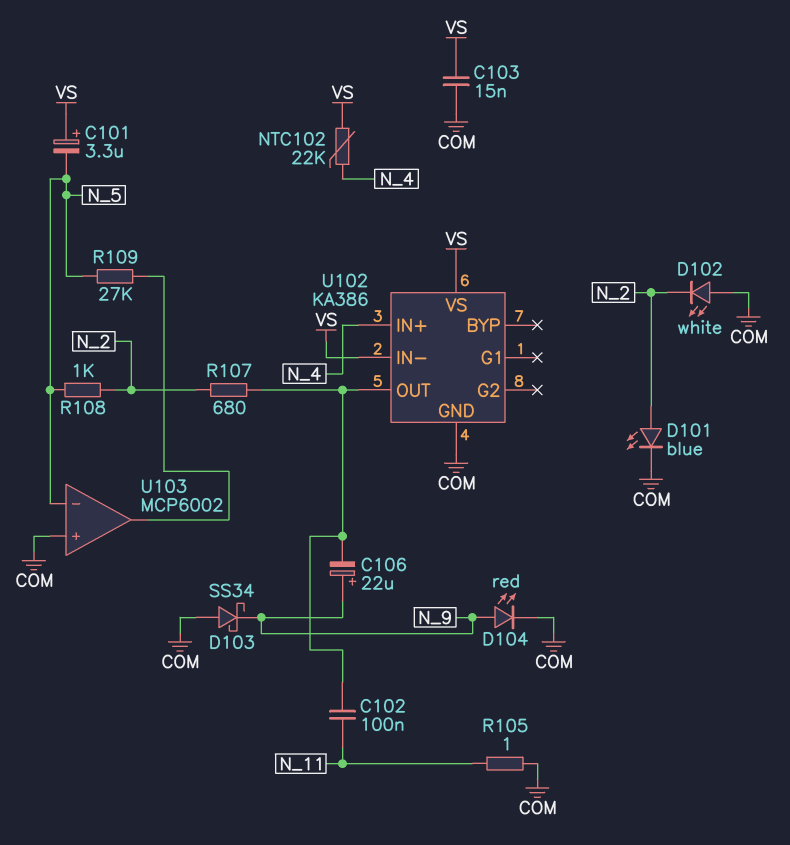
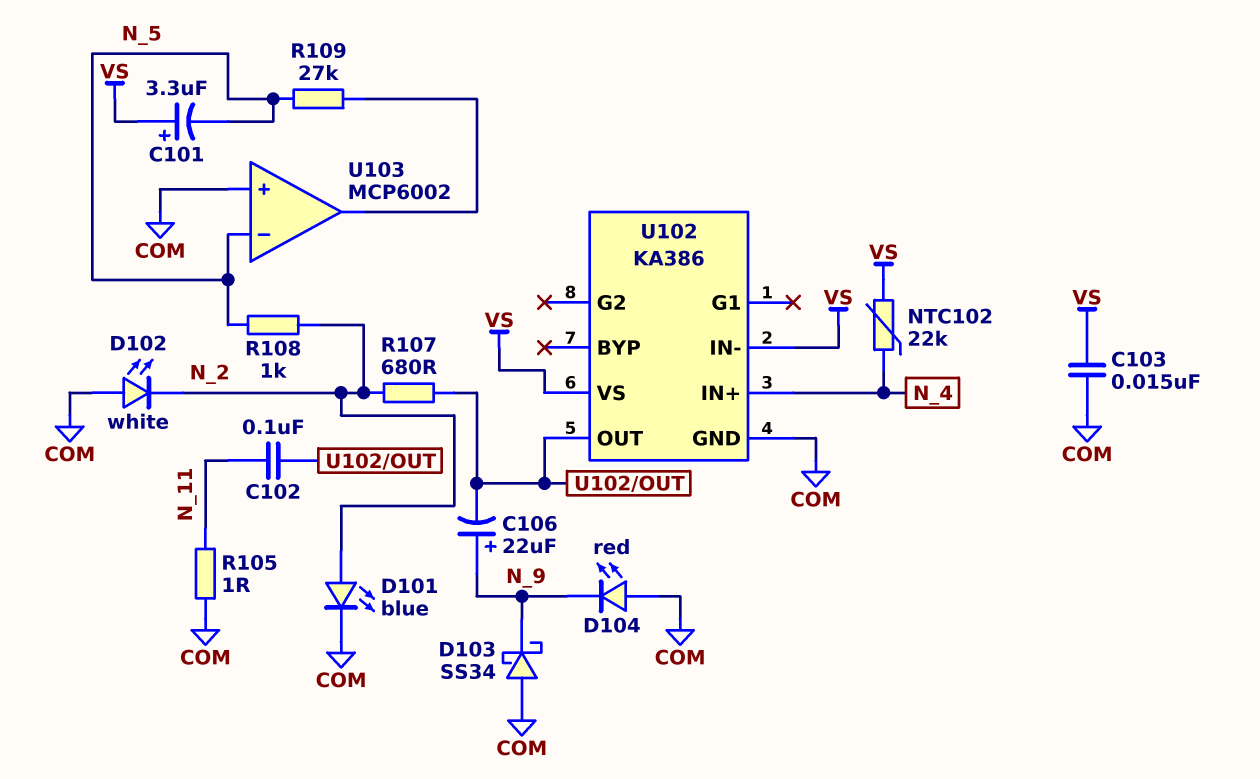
D104: LED red (A N_9, K COM) -> LED red (A COM, K N_9)

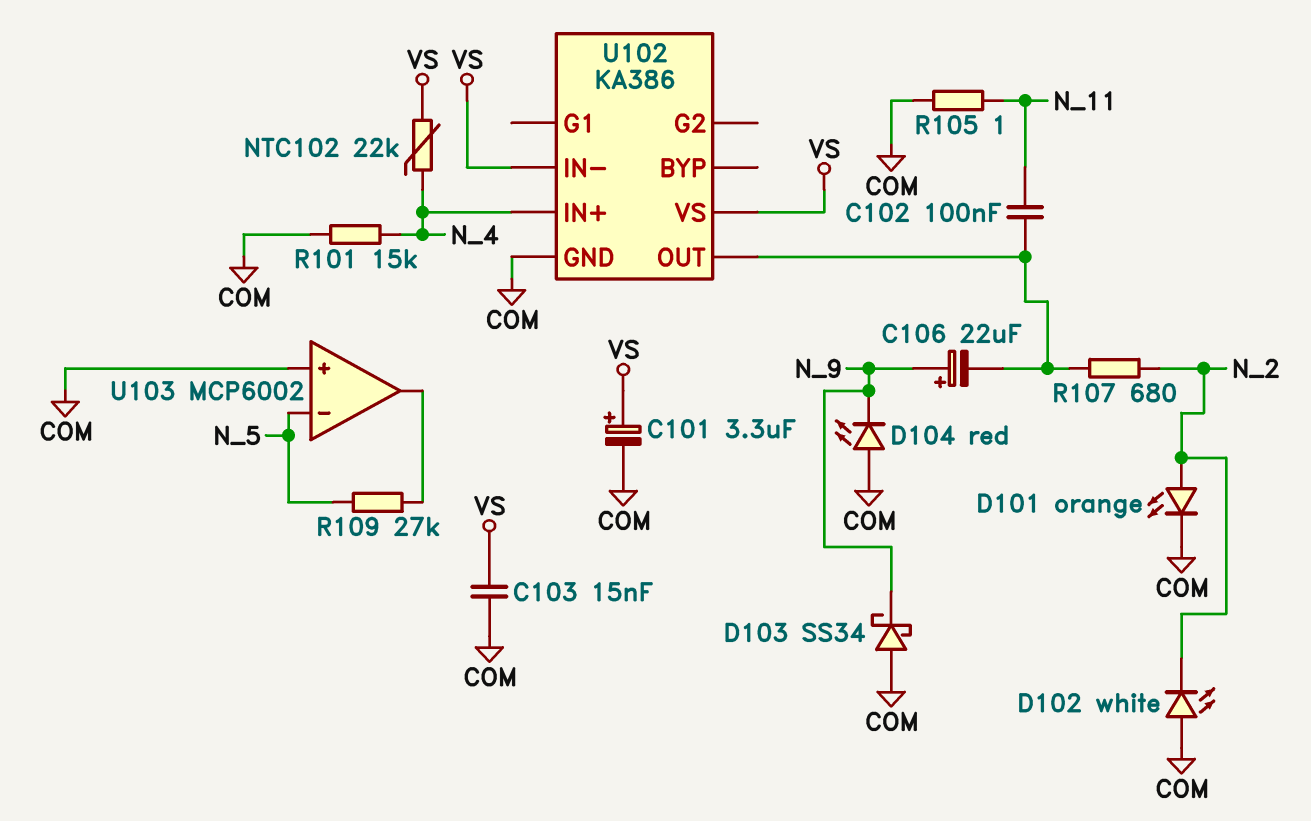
C101: 3.3uF (plus VS, minus N_5) -> 3.3uF (plus VS, minus COM)
D101: LED blue (A N_2, K COM) -> LED orange (A N_2, K COM)
R101: none -> 15k (COM, N_4)
R108: 1k (N_2, N_5) -> none

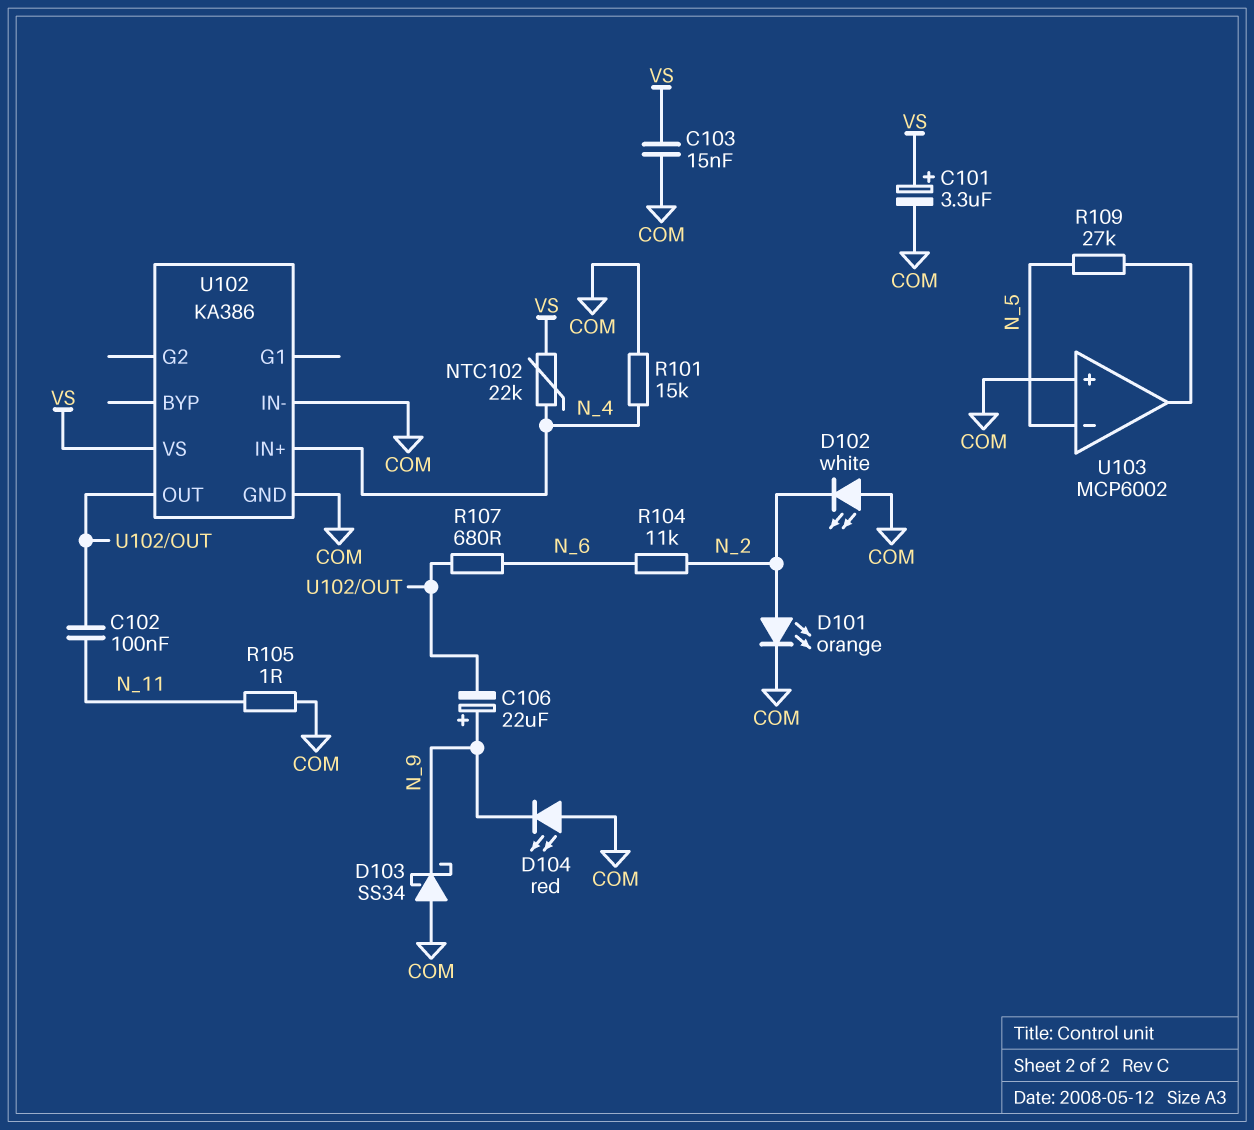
R104: none -> 11k (N_2, N_6)
R107: 680 (N_2, U102/OUT) -> 680 (N_6, U102/OUT)
U102 pin IN-: VS -> COM

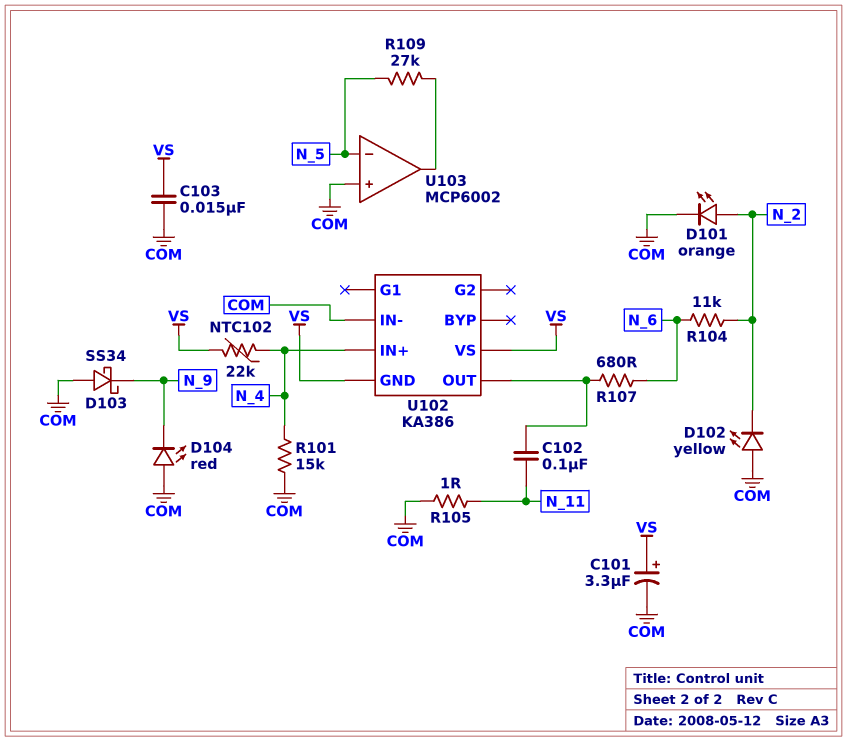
C106: 22uF (plus N_9, minus U102/OUT) -> none
D102: LED white (A COM, K N_2) -> LED yellow (A COM, K N_2)
U102 pin GND: COM -> VS

